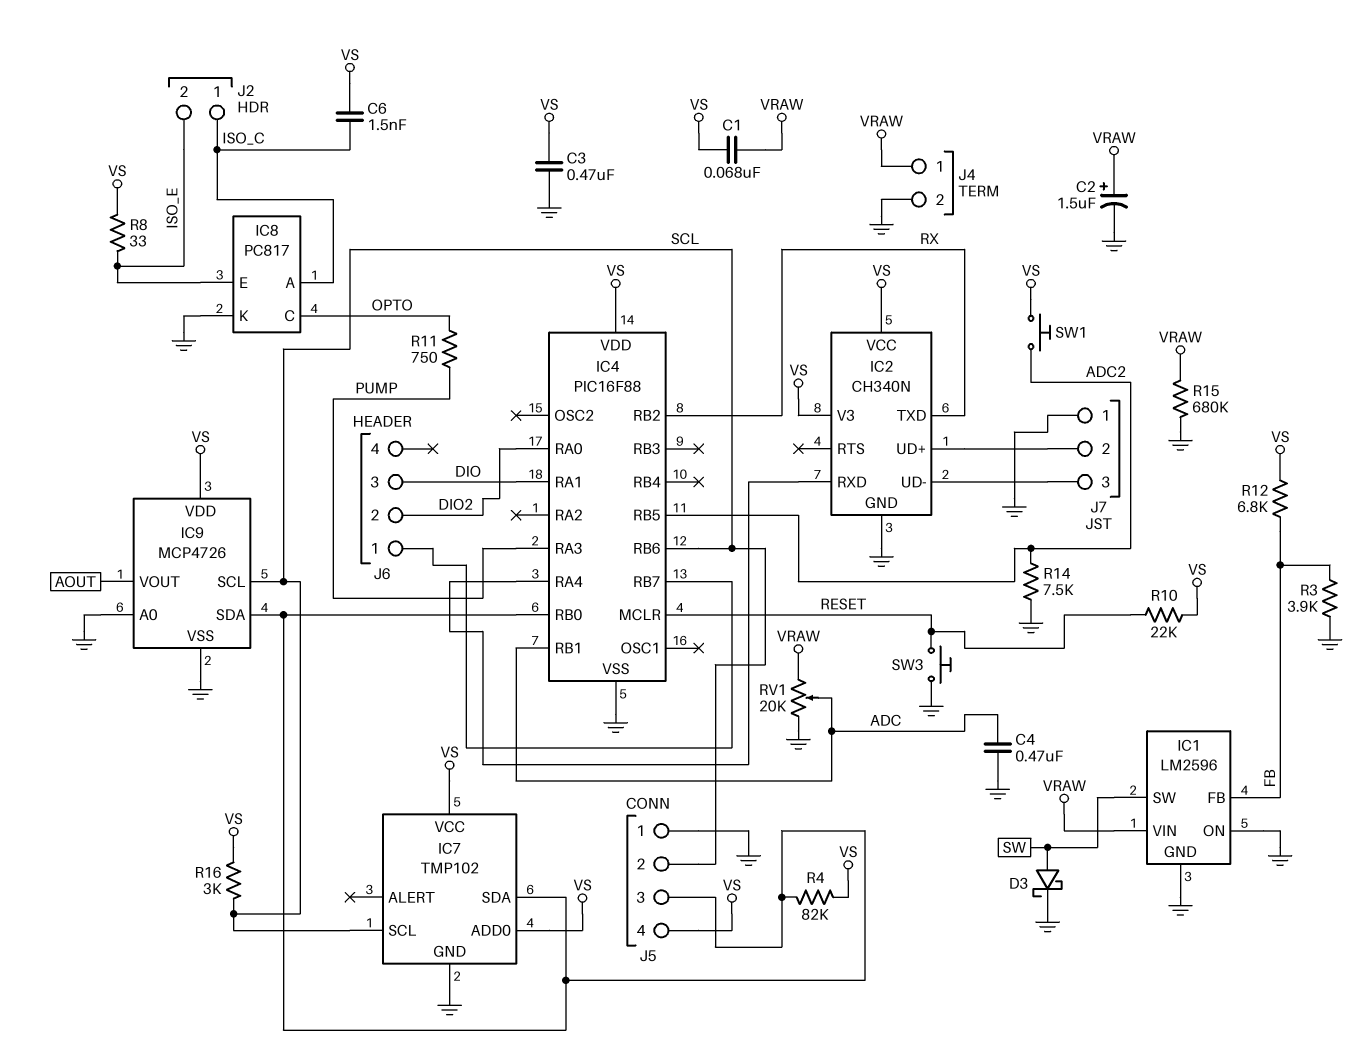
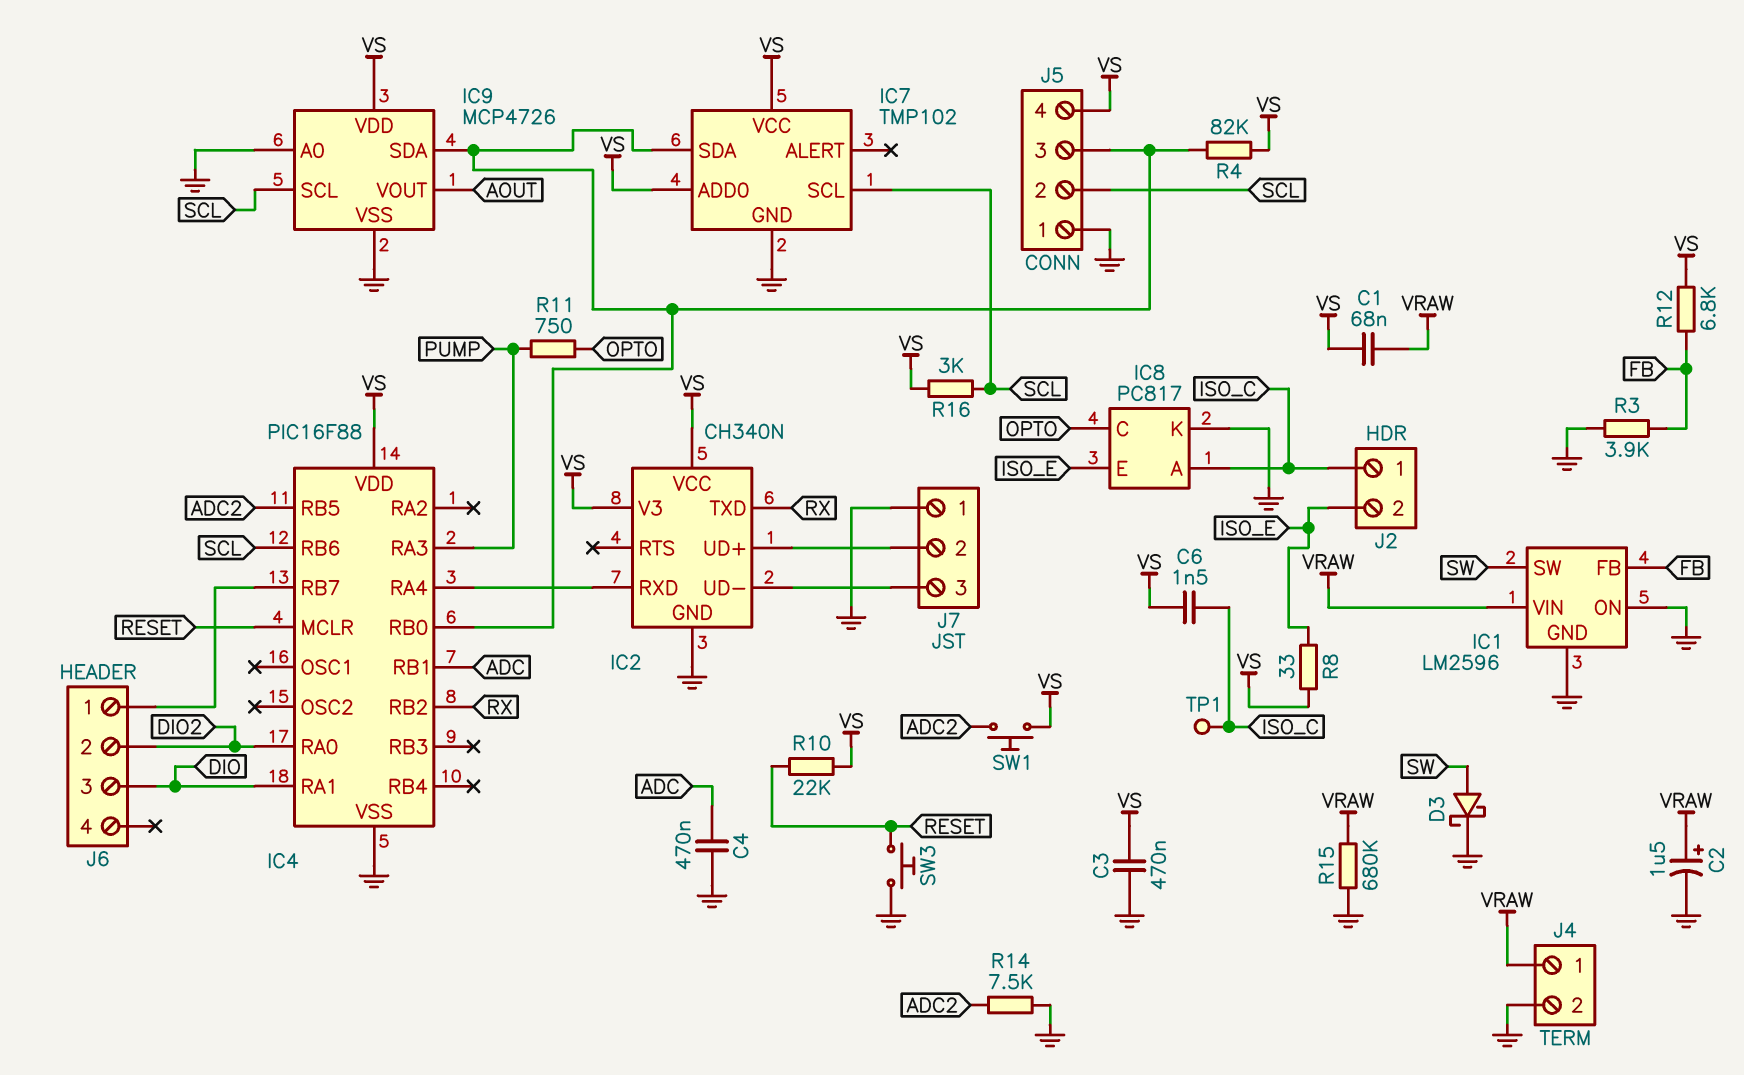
RV1: 20k (GND, VRAW, wiper ADC) -> none
TP1: none -> test point (ISO_C)

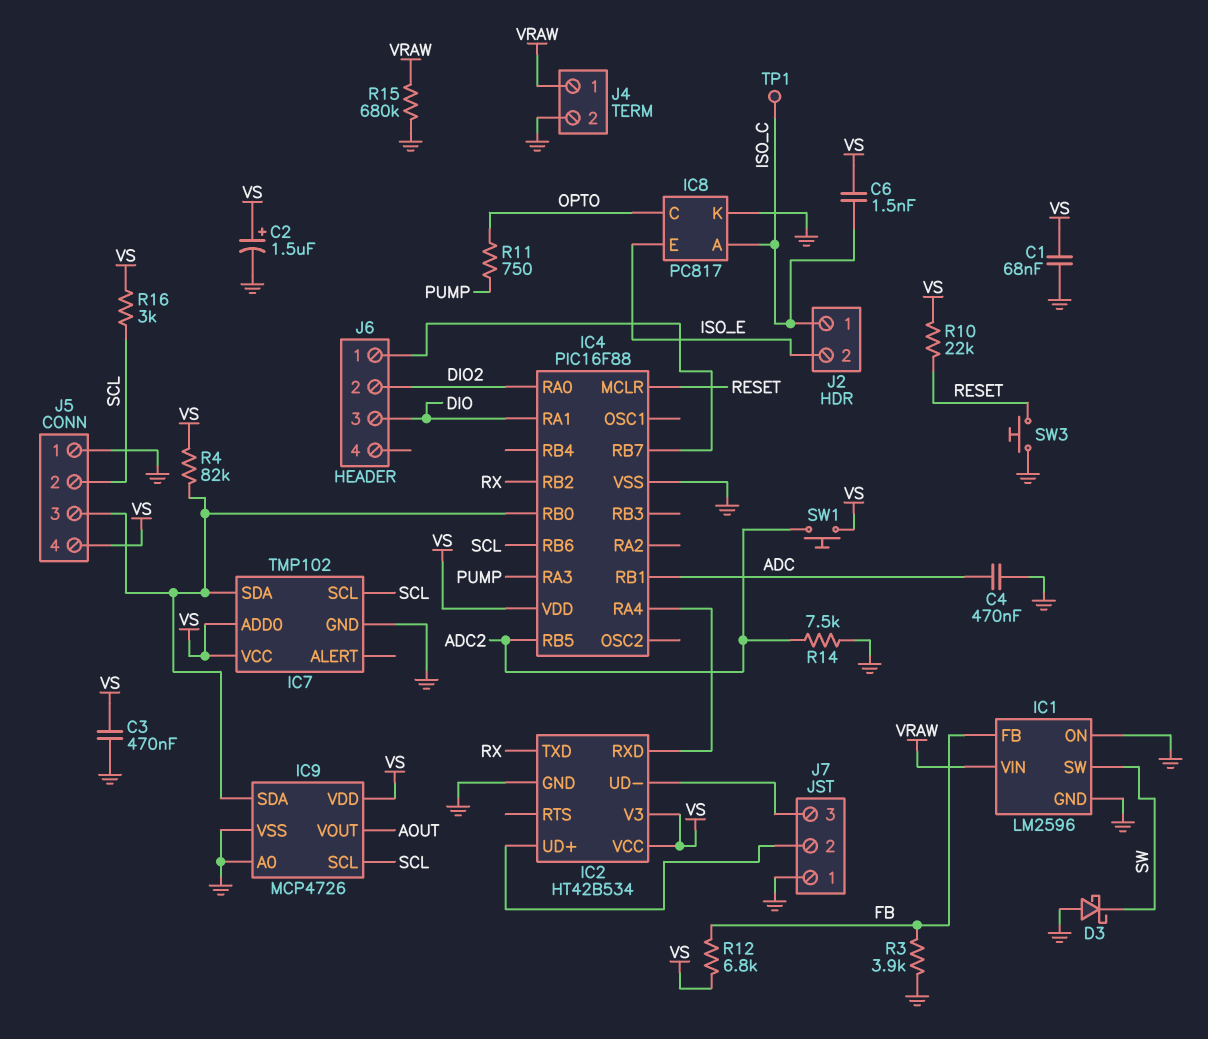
C1: 68nF (VRAW, VS) -> 68nF (GND, VS)
C2: 1.5uF (plus VRAW, minus GND) -> 1.5uF (plus VS, minus GND)
D3: schottky (A SW, K GND) -> schottky (A GND, K SW)
IC2: CH340N -> HT42B534
R8: 33 (ISO_E, VS) -> none

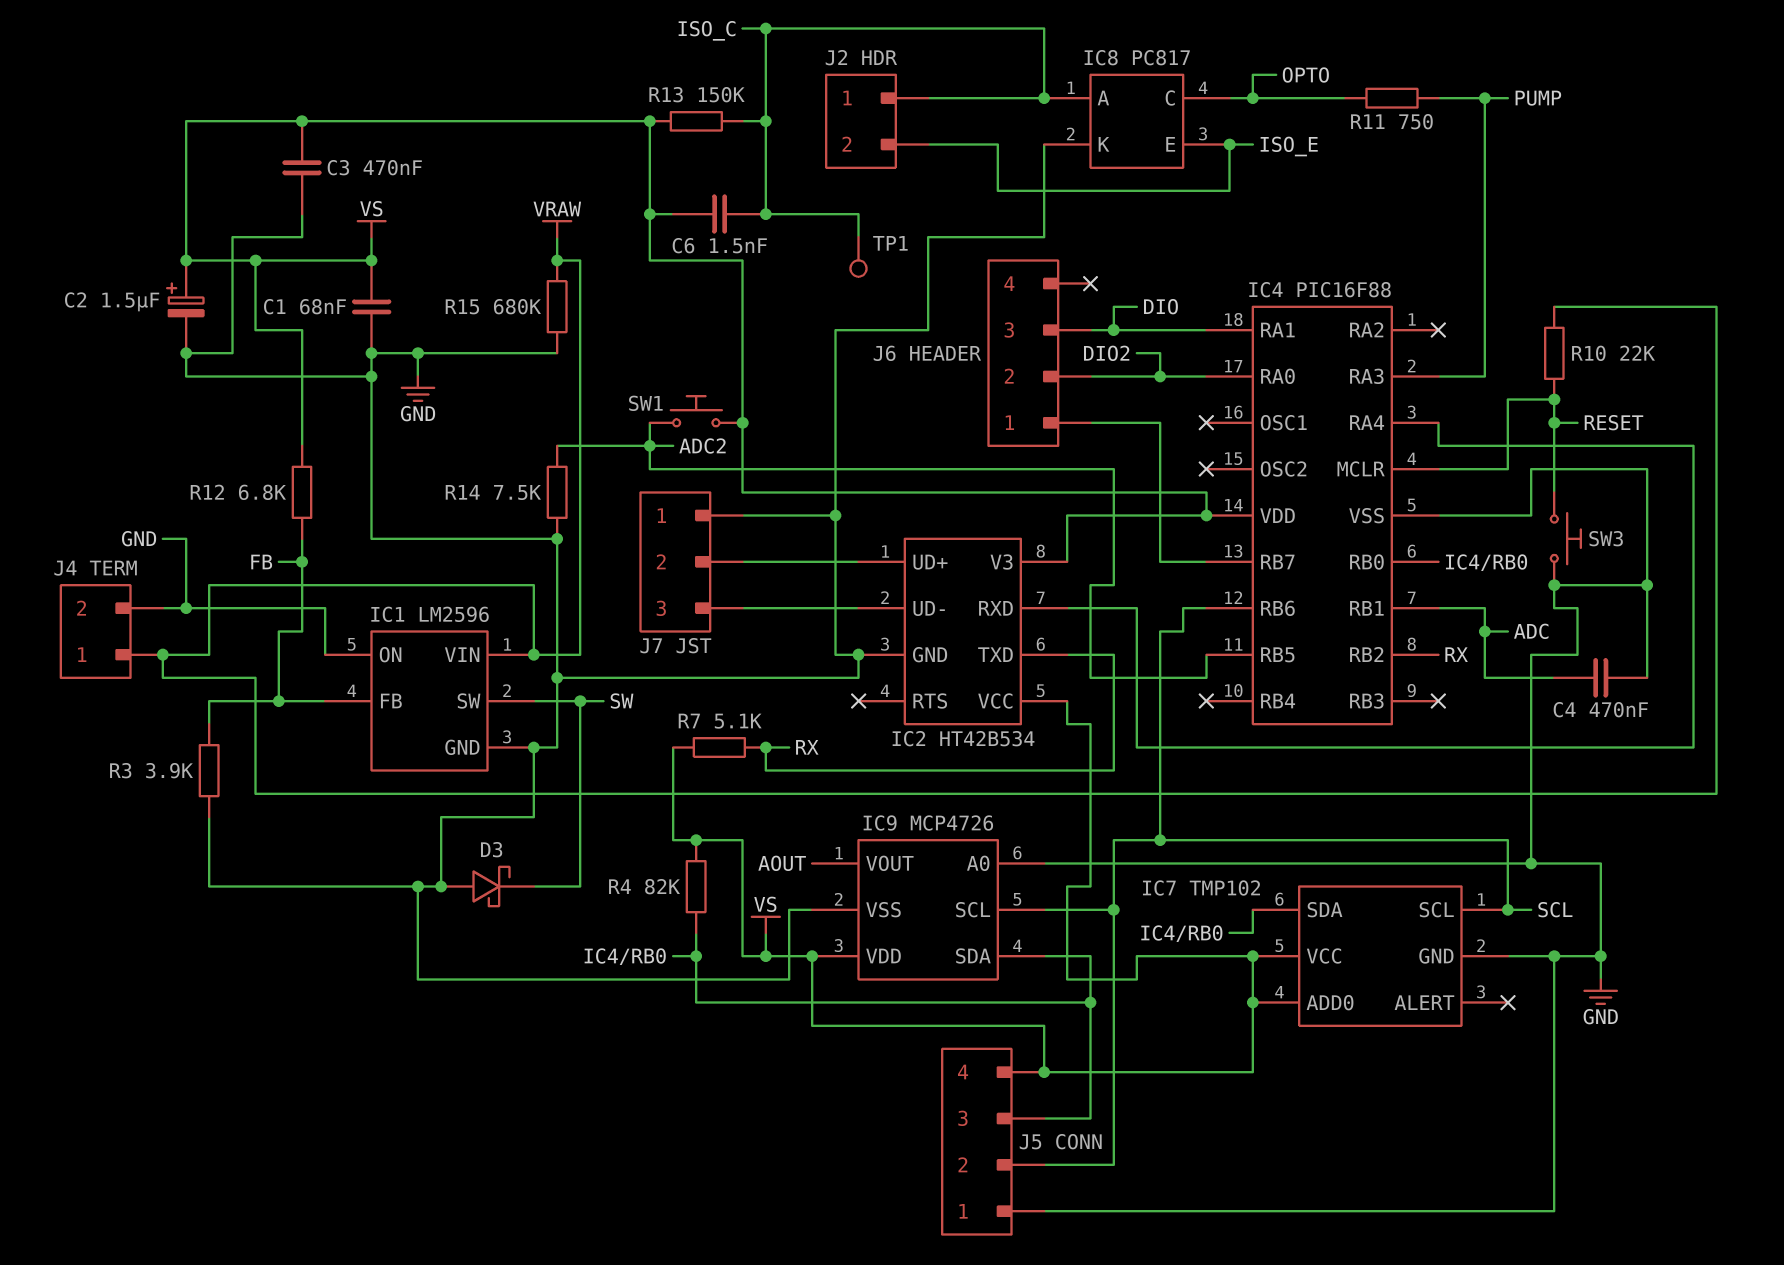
R7: none -> 5.1k (RX, VS)
R10: 22k (RESET, VS) -> 22k (RESET, VRAW)
R13: none -> 150k (ISO_C, VS)
R16: 3k (SCL, VS) -> none

